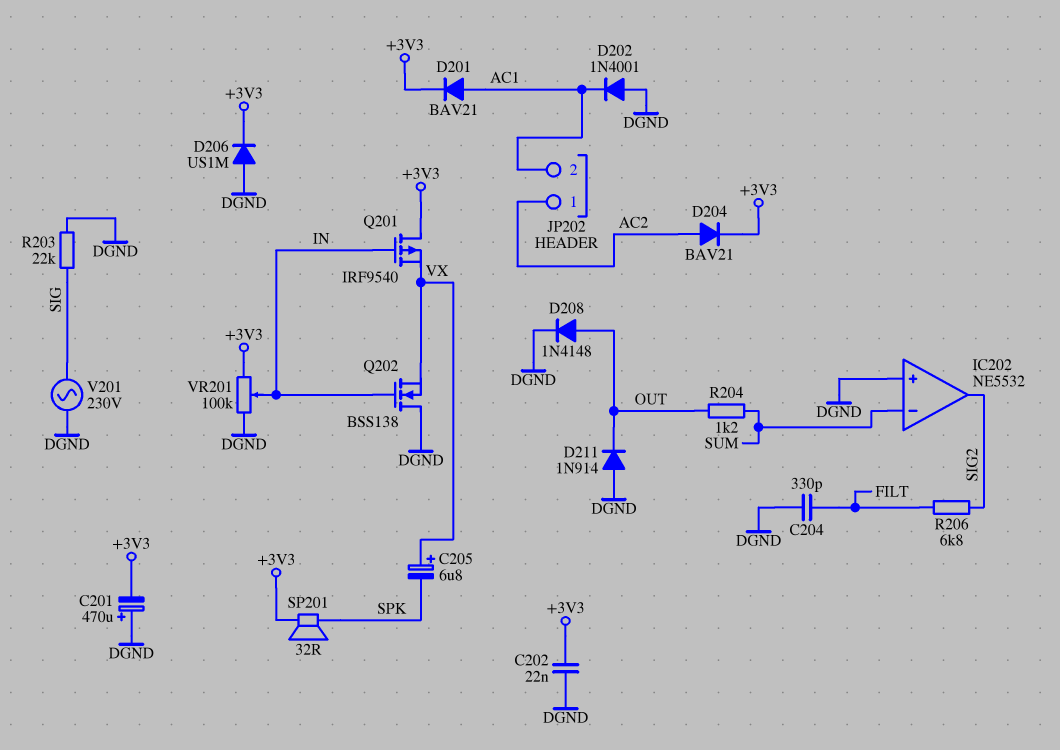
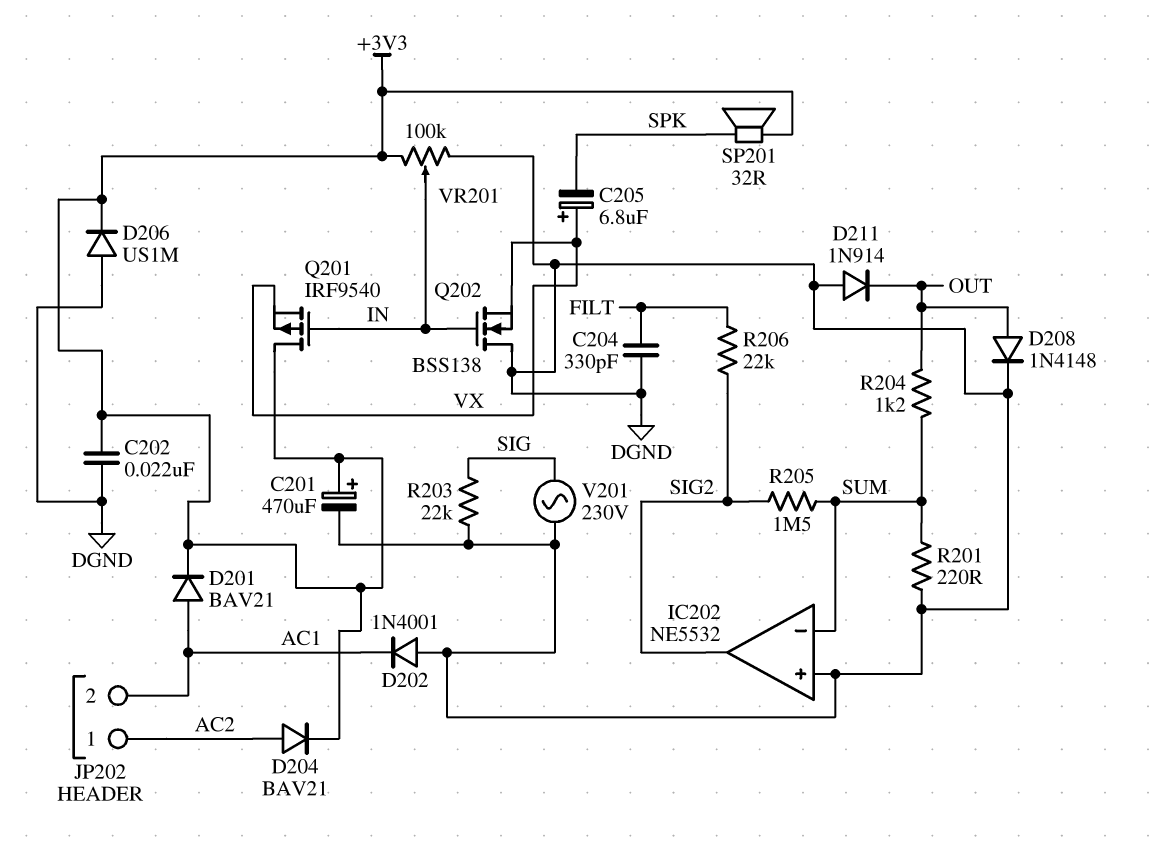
C201: 470uF (plus DGND, minus +3V3) -> 470uF (plus +3V3, minus DGND)
R201: none -> 220 (DGND, SUM)
R205: none -> 1.5M (SIG2, SUM)
R206: 6.8k (FILT, SIG2) -> 22k (FILT, SIG2)

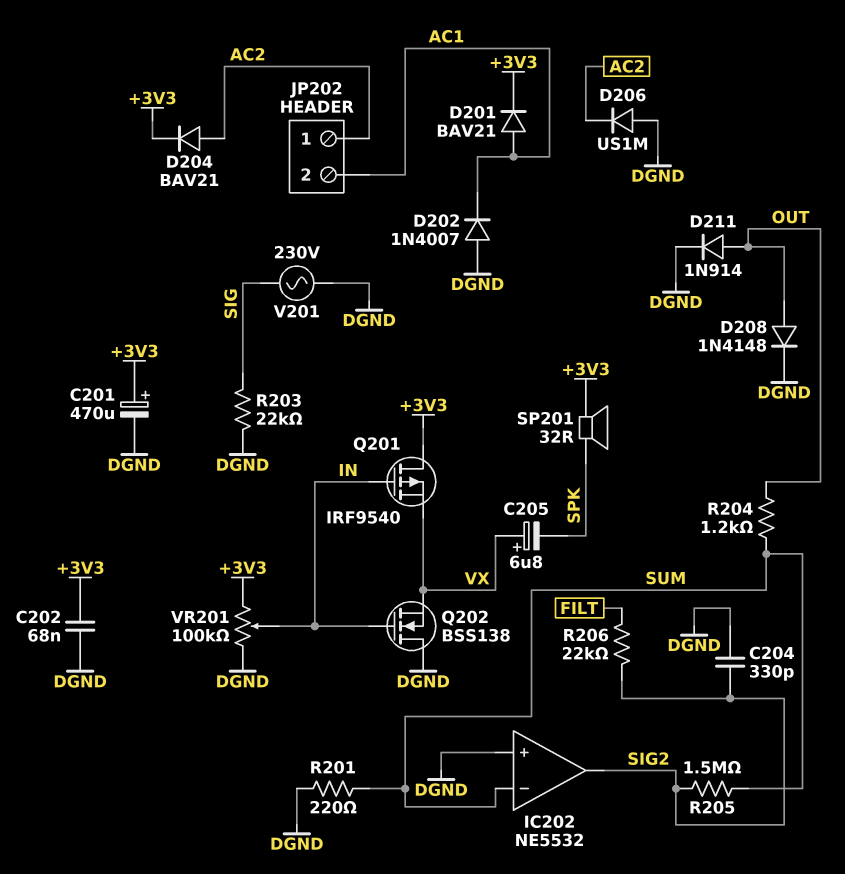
C202: 22nF (+3V3, DGND) -> 68nF (+3V3, DGND)
C204: 330pF (DGND, FILT) -> 330pF (DGND, SIG2)
D202: diode 1N4001 (A DGND, K AC1) -> diode 1N4007 (A DGND, K AC1)
D206: diode US1M (A DGND, K +3V3) -> diode US1M (A DGND, K AC2)
D211: diode 1N914 (A DGND, K OUT) -> diode 1N914 (A OUT, K DGND)

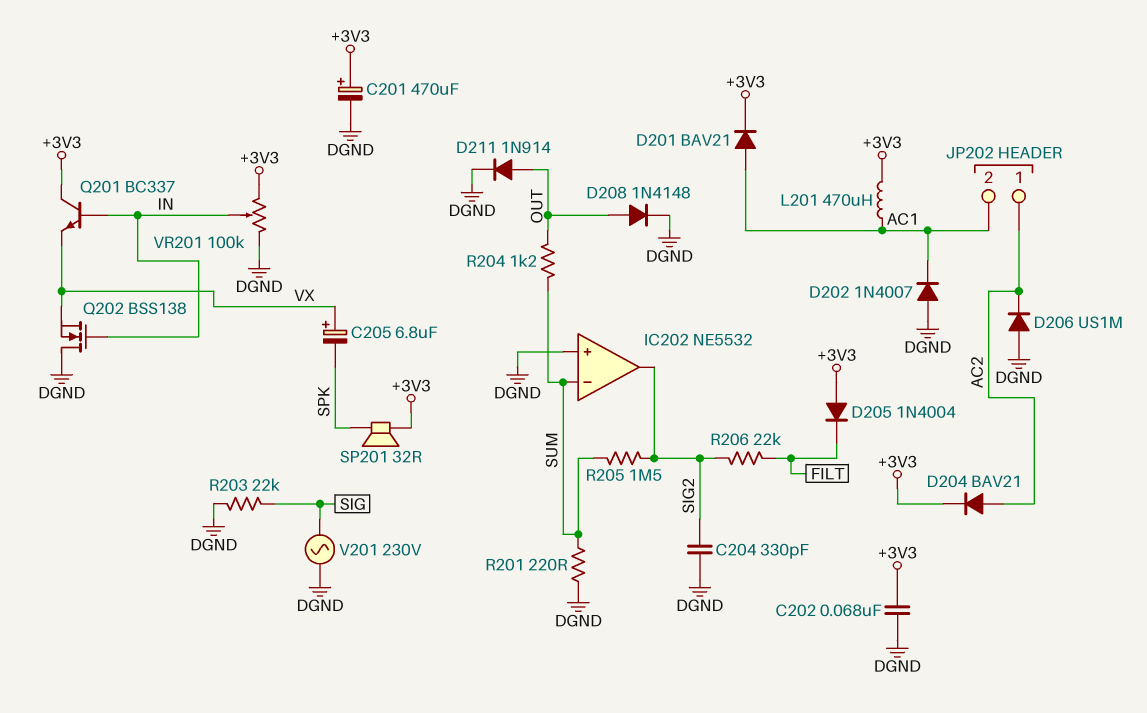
D205: none -> diode 1N4004 (A +3V3, K FILT)
L201: none -> 470uH (+3V3, AC1)
Q201: PMOS IRF9540 (G IN, D +3V3, S VX) -> NPN BC337 (B IN, C +3V3, E VX)

